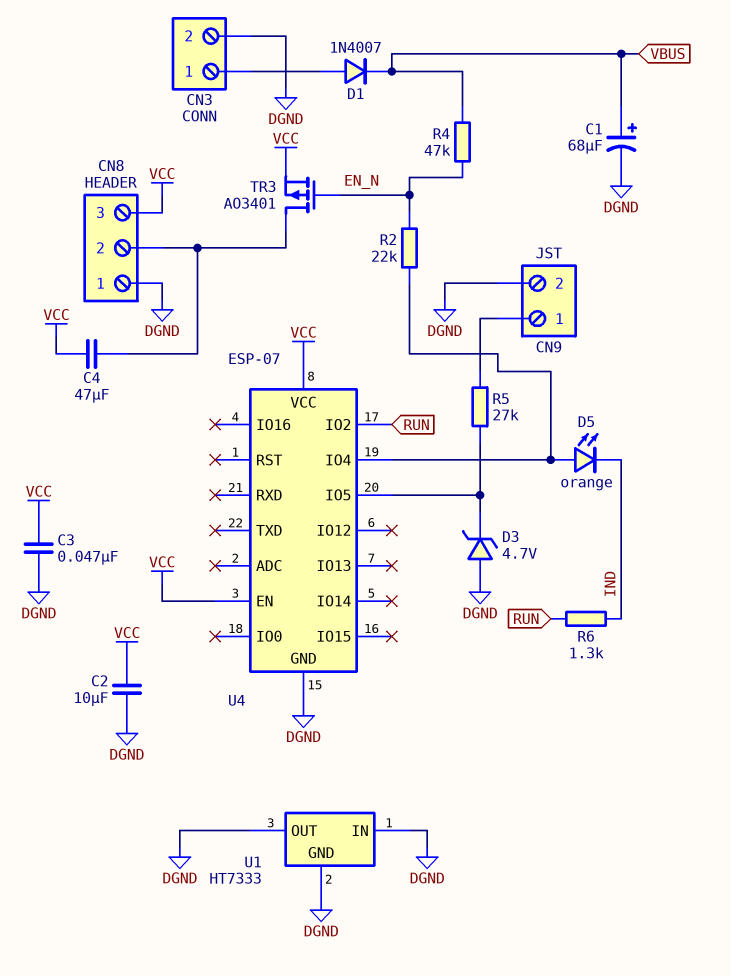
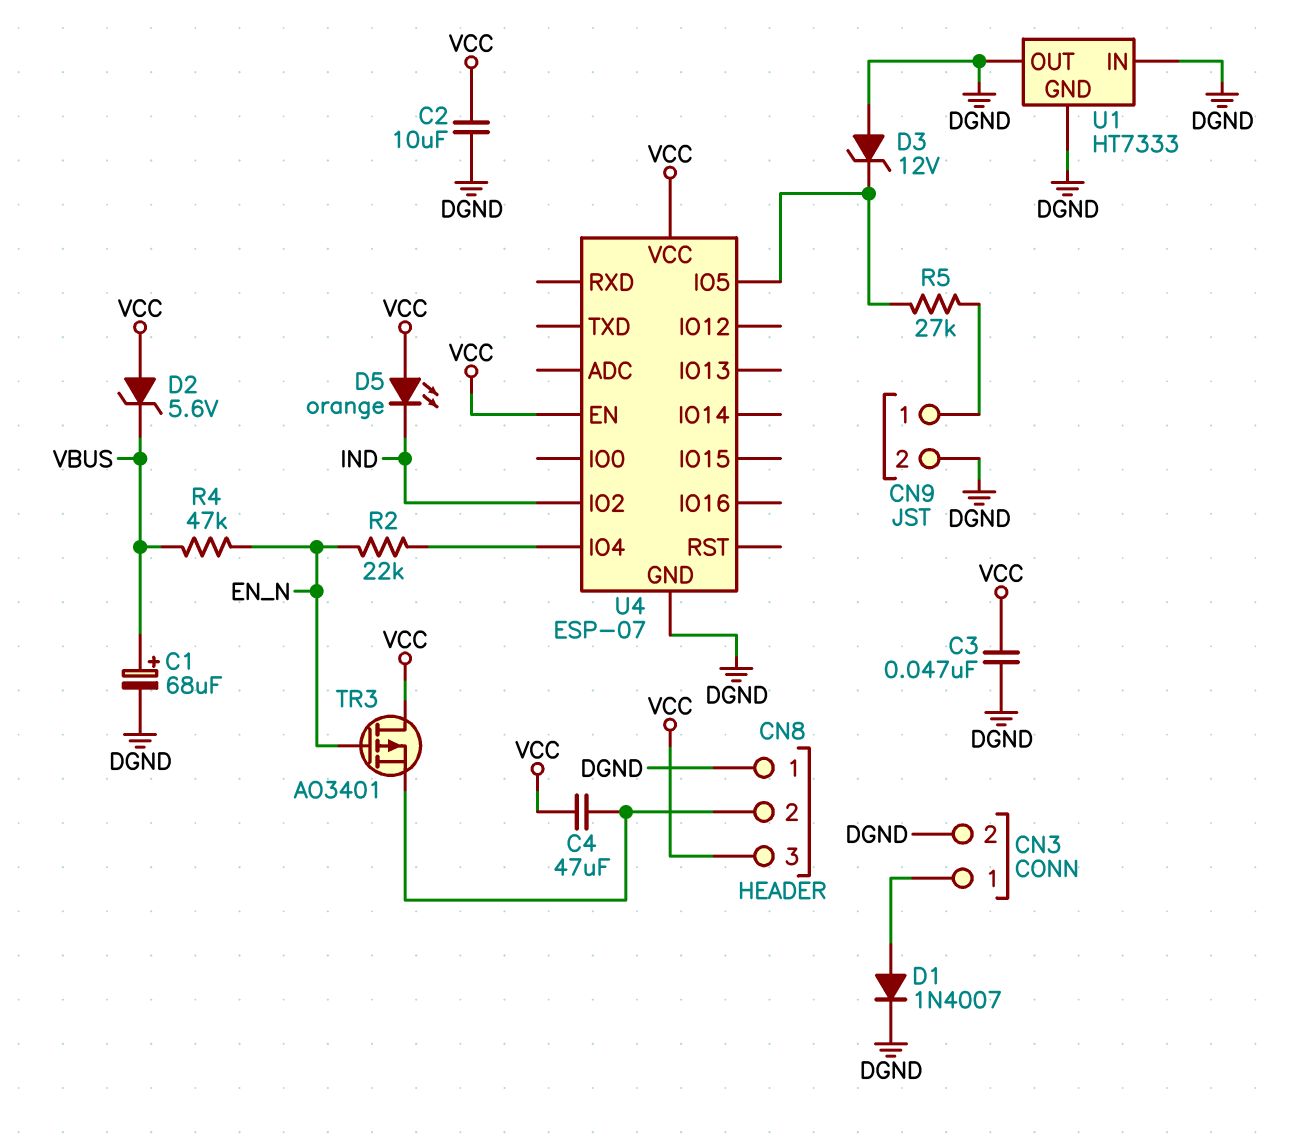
D1: diode 1N4007 (A CN3/1, K VBUS) -> diode 1N4007 (A CN3/1, K DGND)
D2: none -> zener 5.6V (A VCC, K VBUS)
D3: zener 4.7V (A DGND, K U4/IO5) -> zener 12V (A DGND, K U4/IO5)
D5: LED orange (A U4/IO4, K IND) -> LED orange (A VCC, K IND)
R6: 1.3k (IND, RUN) -> none
TR3: PMOS AO3401 (G EN_N, D CN8/2, S VCC) -> PMOS AO3401 (G EN_N, D VCC, S CN8/2)
U4 pin IO2: RUN -> IND

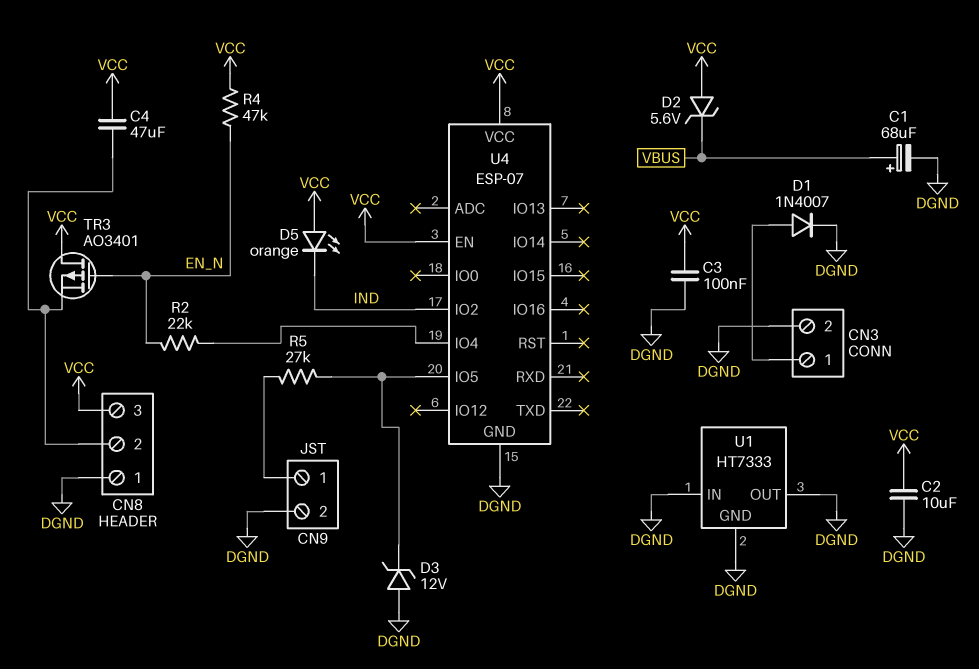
C3: 47nF (DGND, VCC) -> 100nF (DGND, VCC)
R4: 47k (EN_N, VBUS) -> 47k (EN_N, VCC)

